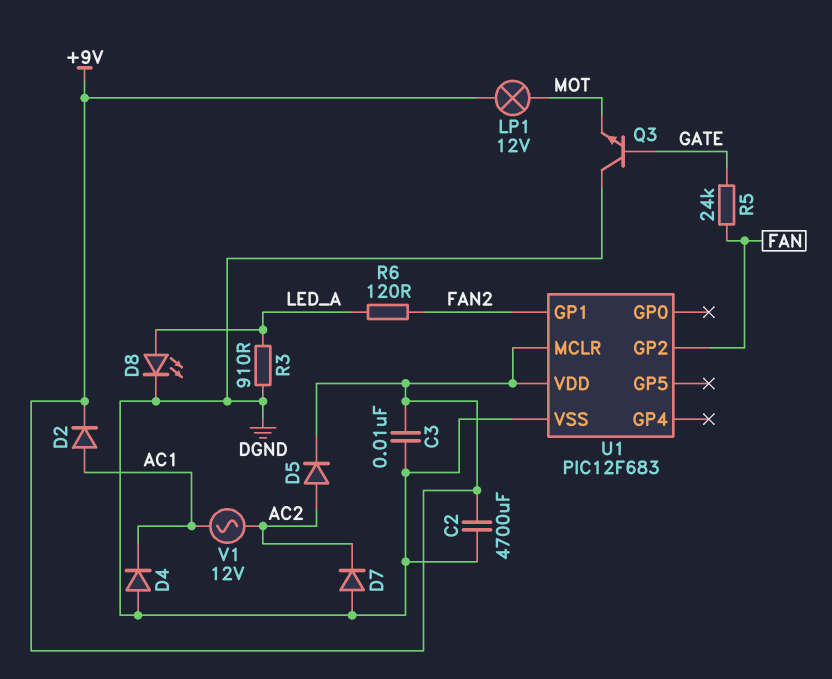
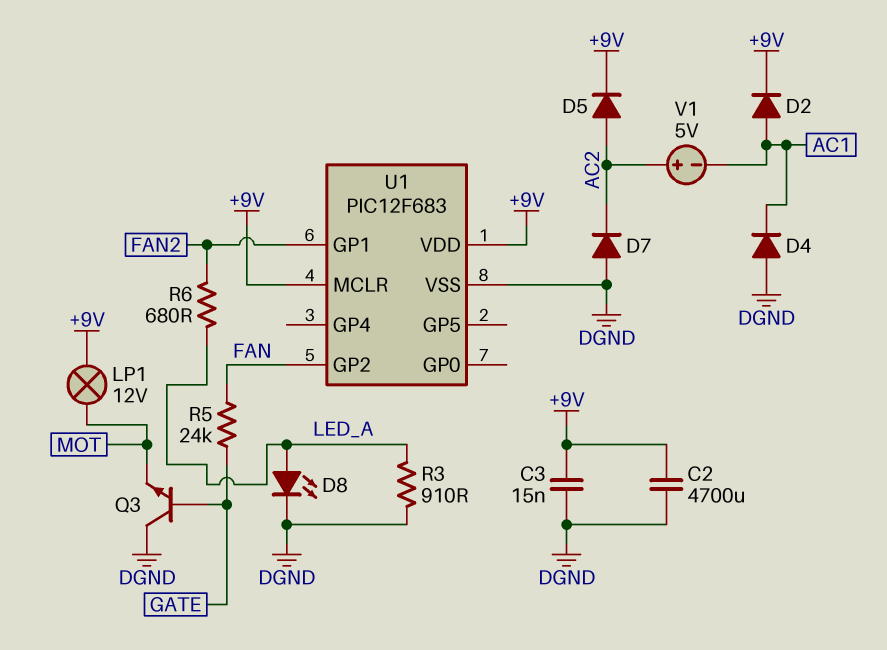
C3: 10nF (+9V, DGND) -> 15nF (+9V, DGND)
R6: 120 (FAN2, LED_A) -> 680 (FAN2, LED_A)
V1: AC 12V (AC1, AC2) -> 5V (plus AC2, minus AC1)

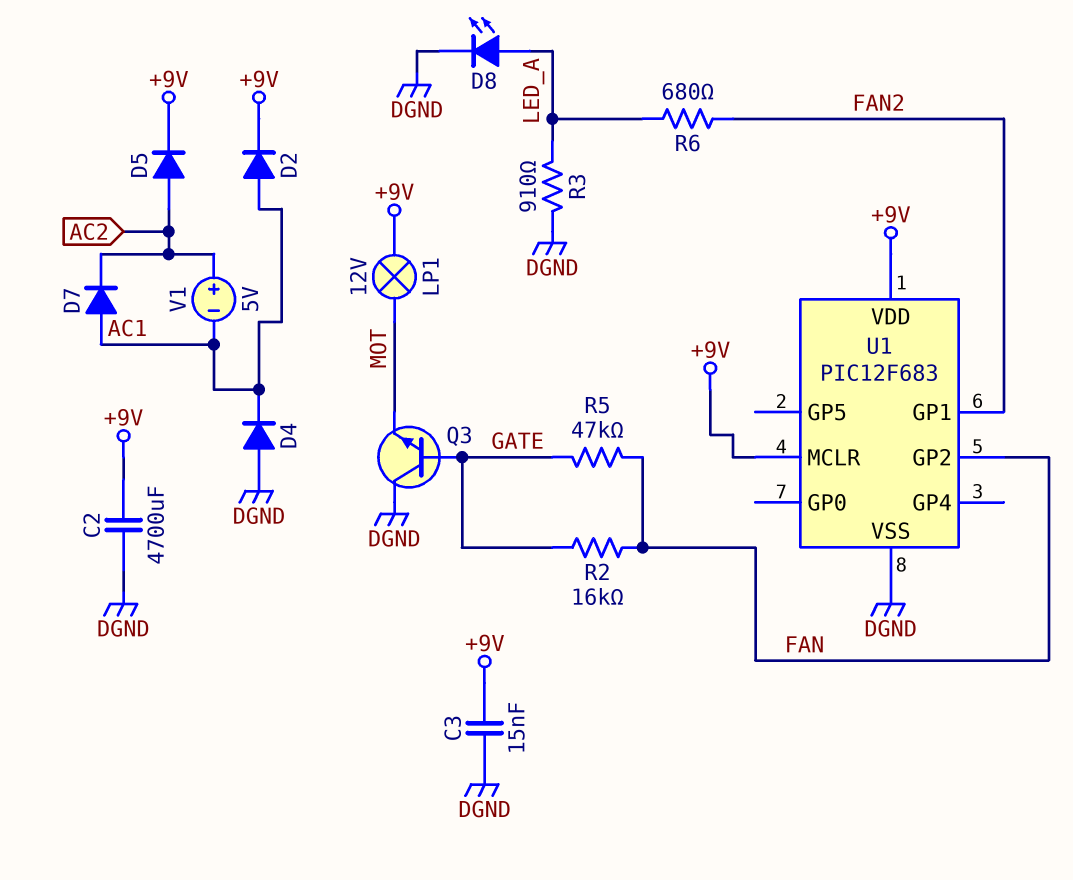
D7: diode (A DGND, K AC2) -> diode (A AC1, K AC2)
R2: none -> 16k (FAN, GATE)
R5: 24k (FAN, GATE) -> 47k (FAN, GATE)

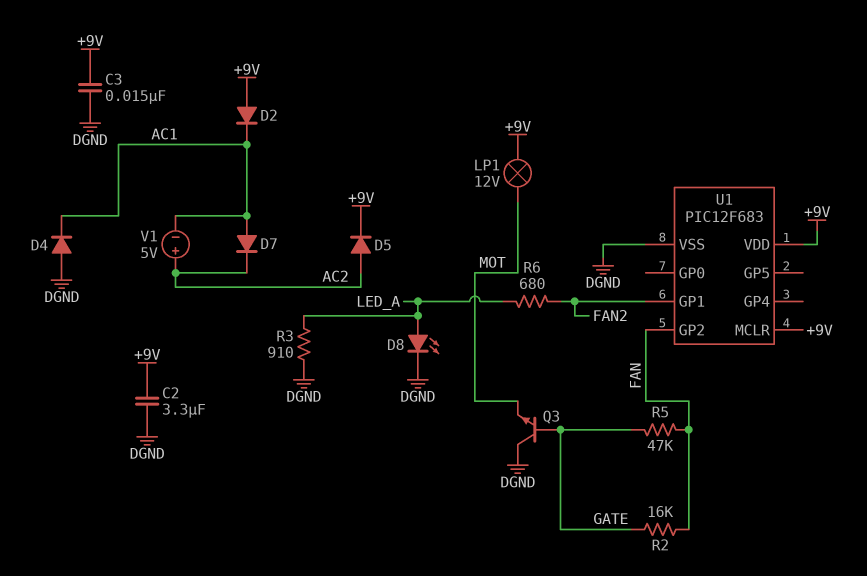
C2: 4700uF (+9V, DGND) -> 3.3uF (+9V, DGND)
D2: diode (A AC1, K +9V) -> diode (A +9V, K AC1)

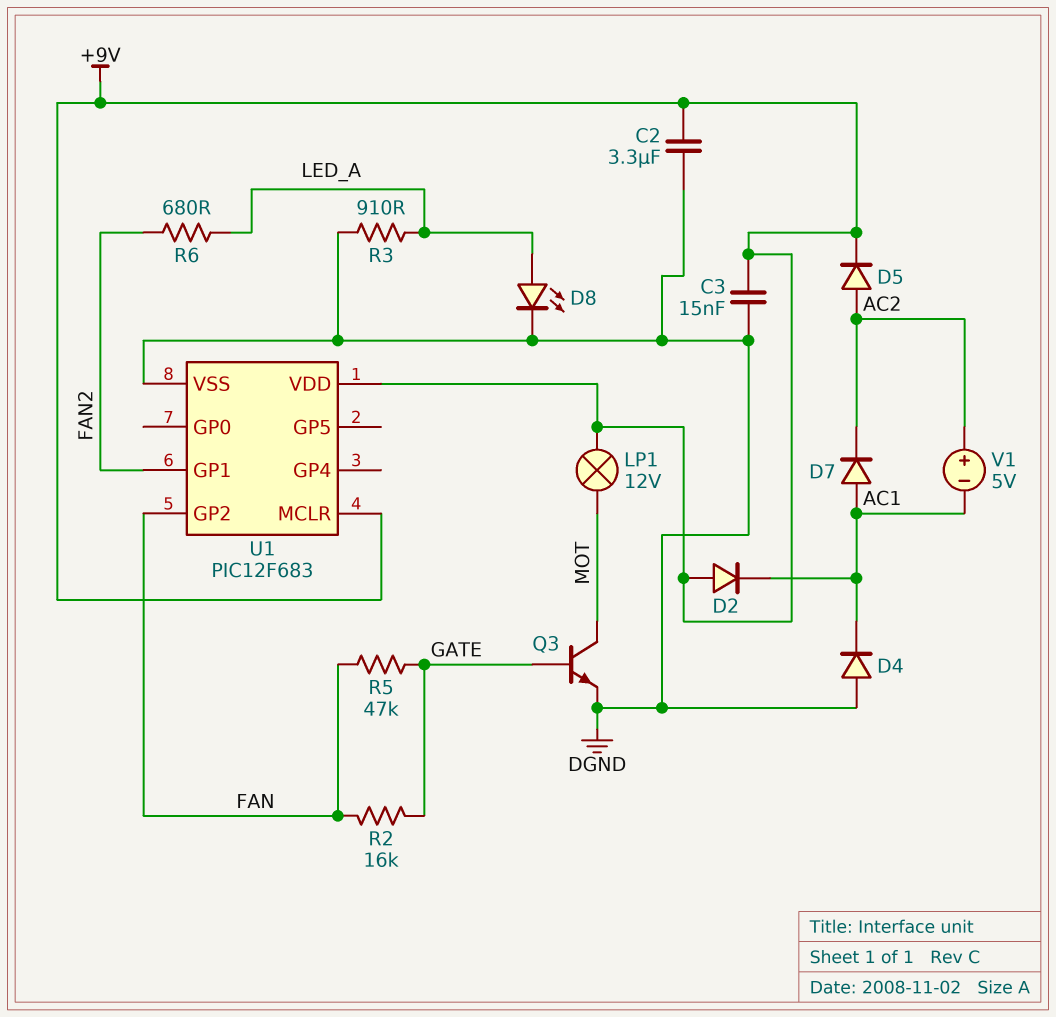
Q3: NPN (B GATE, C DGND, E MOT) -> NPN (B GATE, C MOT, E DGND)

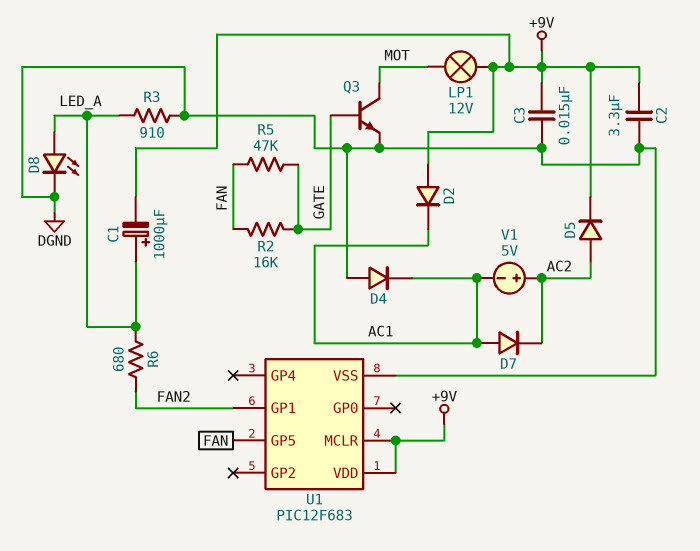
C1: none -> 1000uF (plus LED_A, minus +9V)
U1 pin GP2: FAN -> none
U1 pin GP5: none -> FAN

